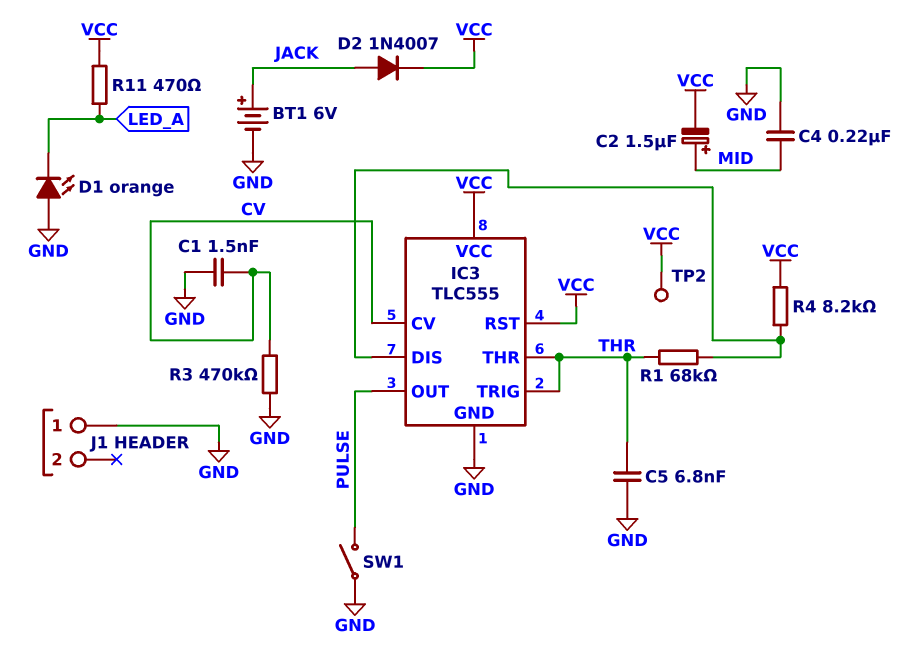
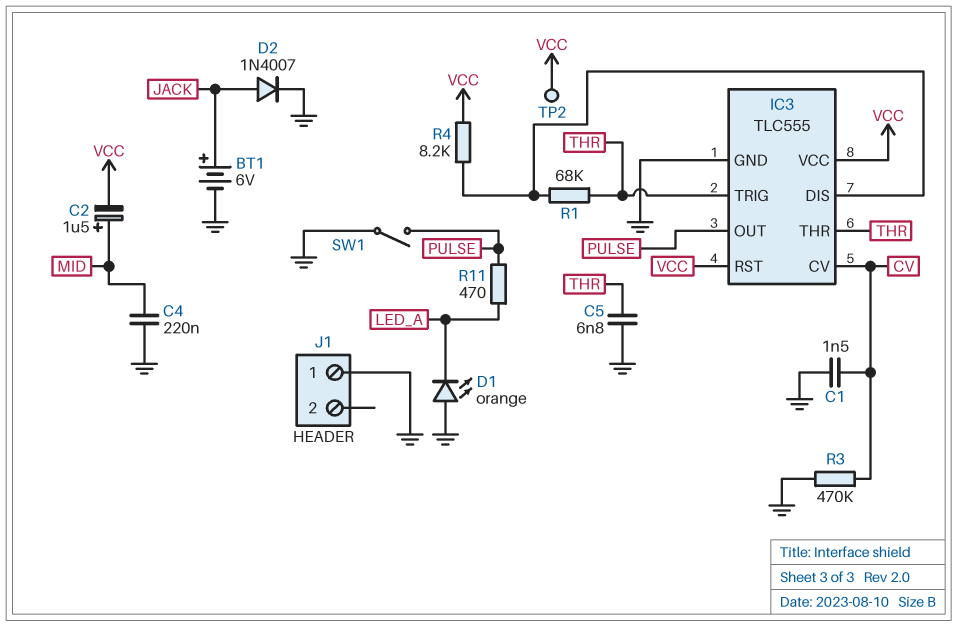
D2: diode 1N4007 (A JACK, K VCC) -> diode 1N4007 (A JACK, K GND)
R11: 470 (LED_A, VCC) -> 470 (LED_A, PULSE)

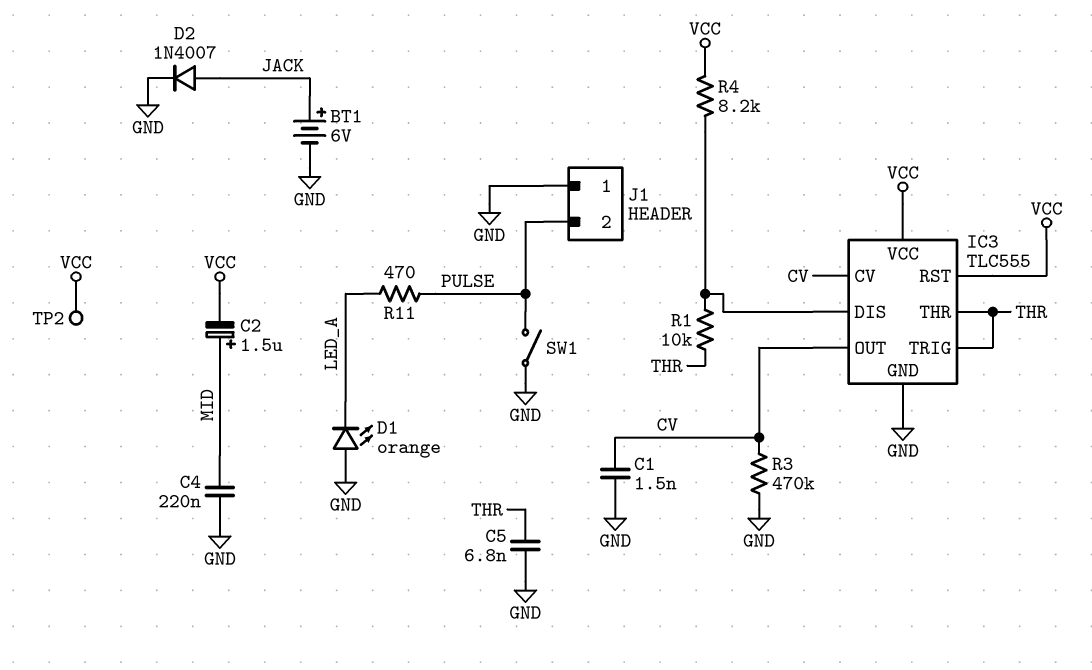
IC3 pin OUT: PULSE -> CV
J1 pin 2: none -> PULSE
R1: 68k (IC3/DIS, THR) -> 10k (IC3/DIS, THR)

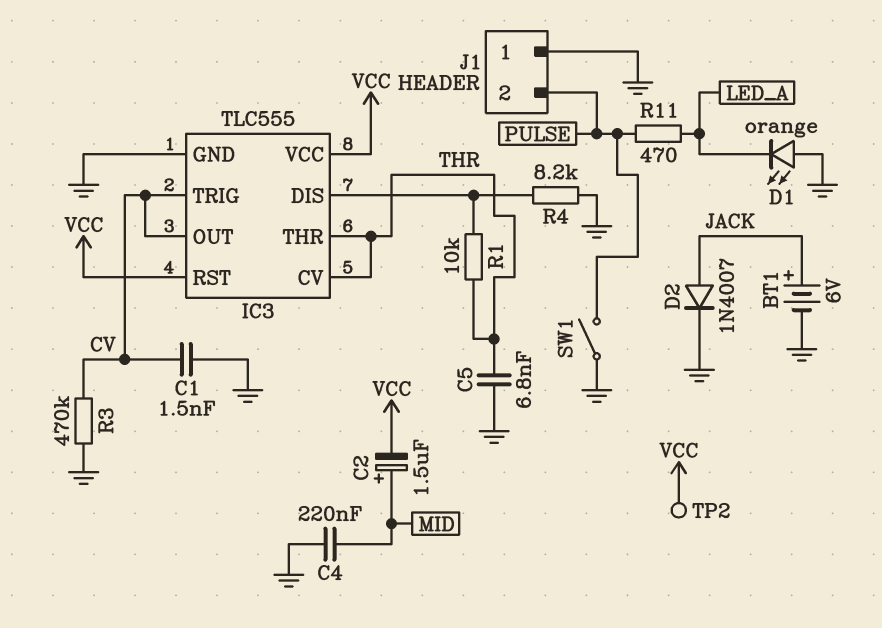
IC3 pin CV: CV -> THR
IC3 pin TRIG: THR -> CV
R4: 8.2k (IC3/DIS, VCC) -> 8.2k (GND, IC3/DIS)

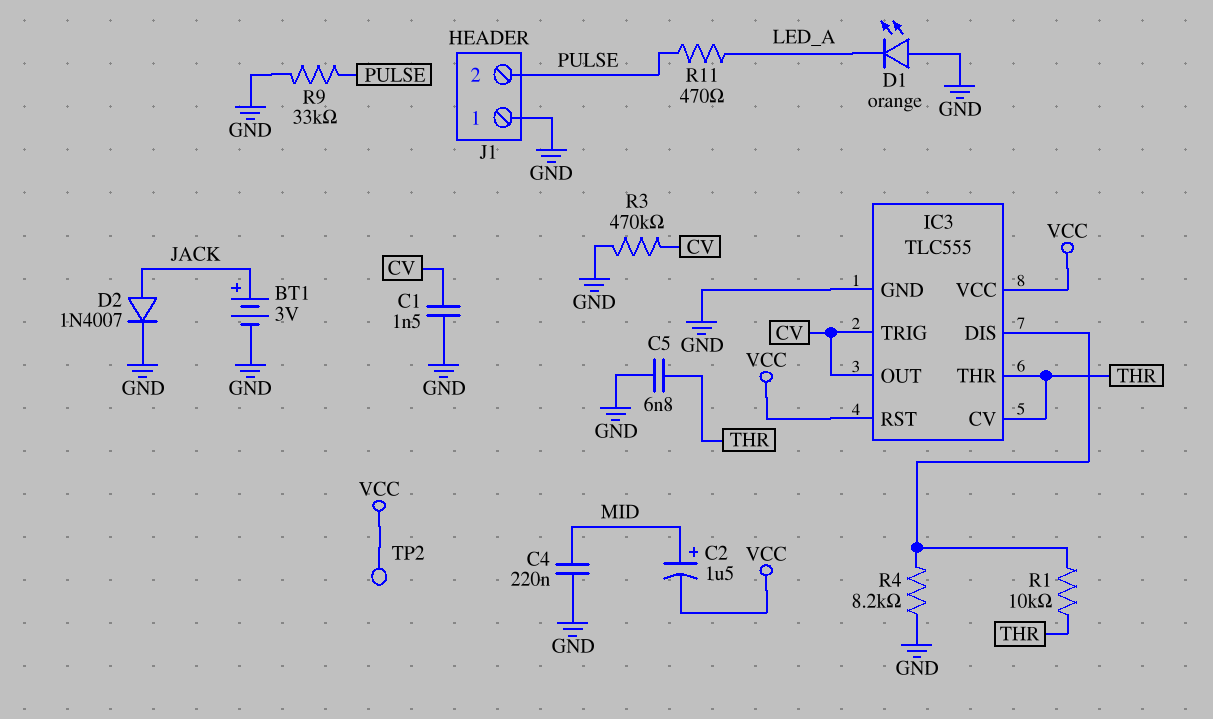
BT1: 6V (plus JACK, minus GND) -> 3V (plus JACK, minus GND)
R9: none -> 33k (GND, PULSE)
SW1: switch (GND, PULSE) -> none

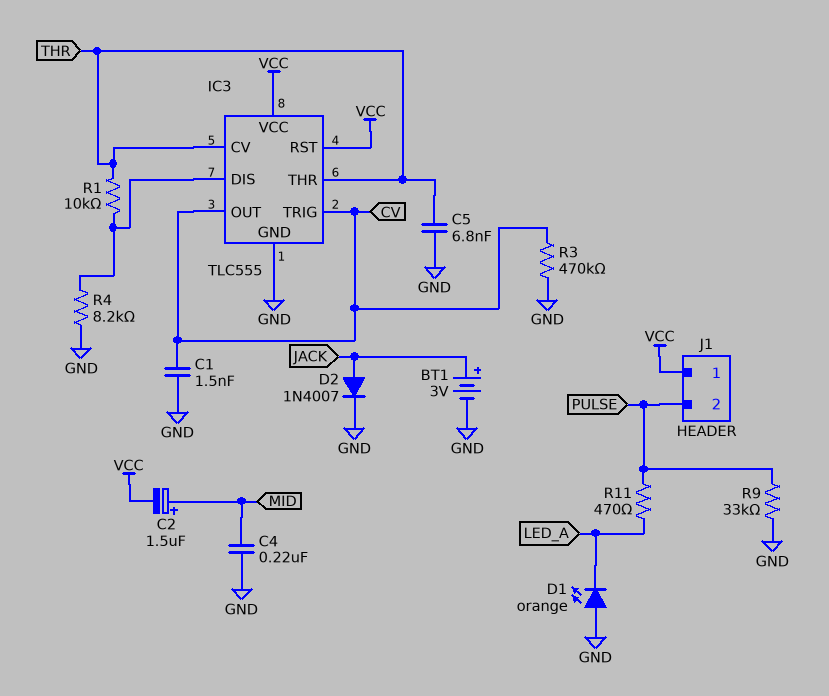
J1 pin 1: GND -> VCC
TP2: test point (VCC) -> none

